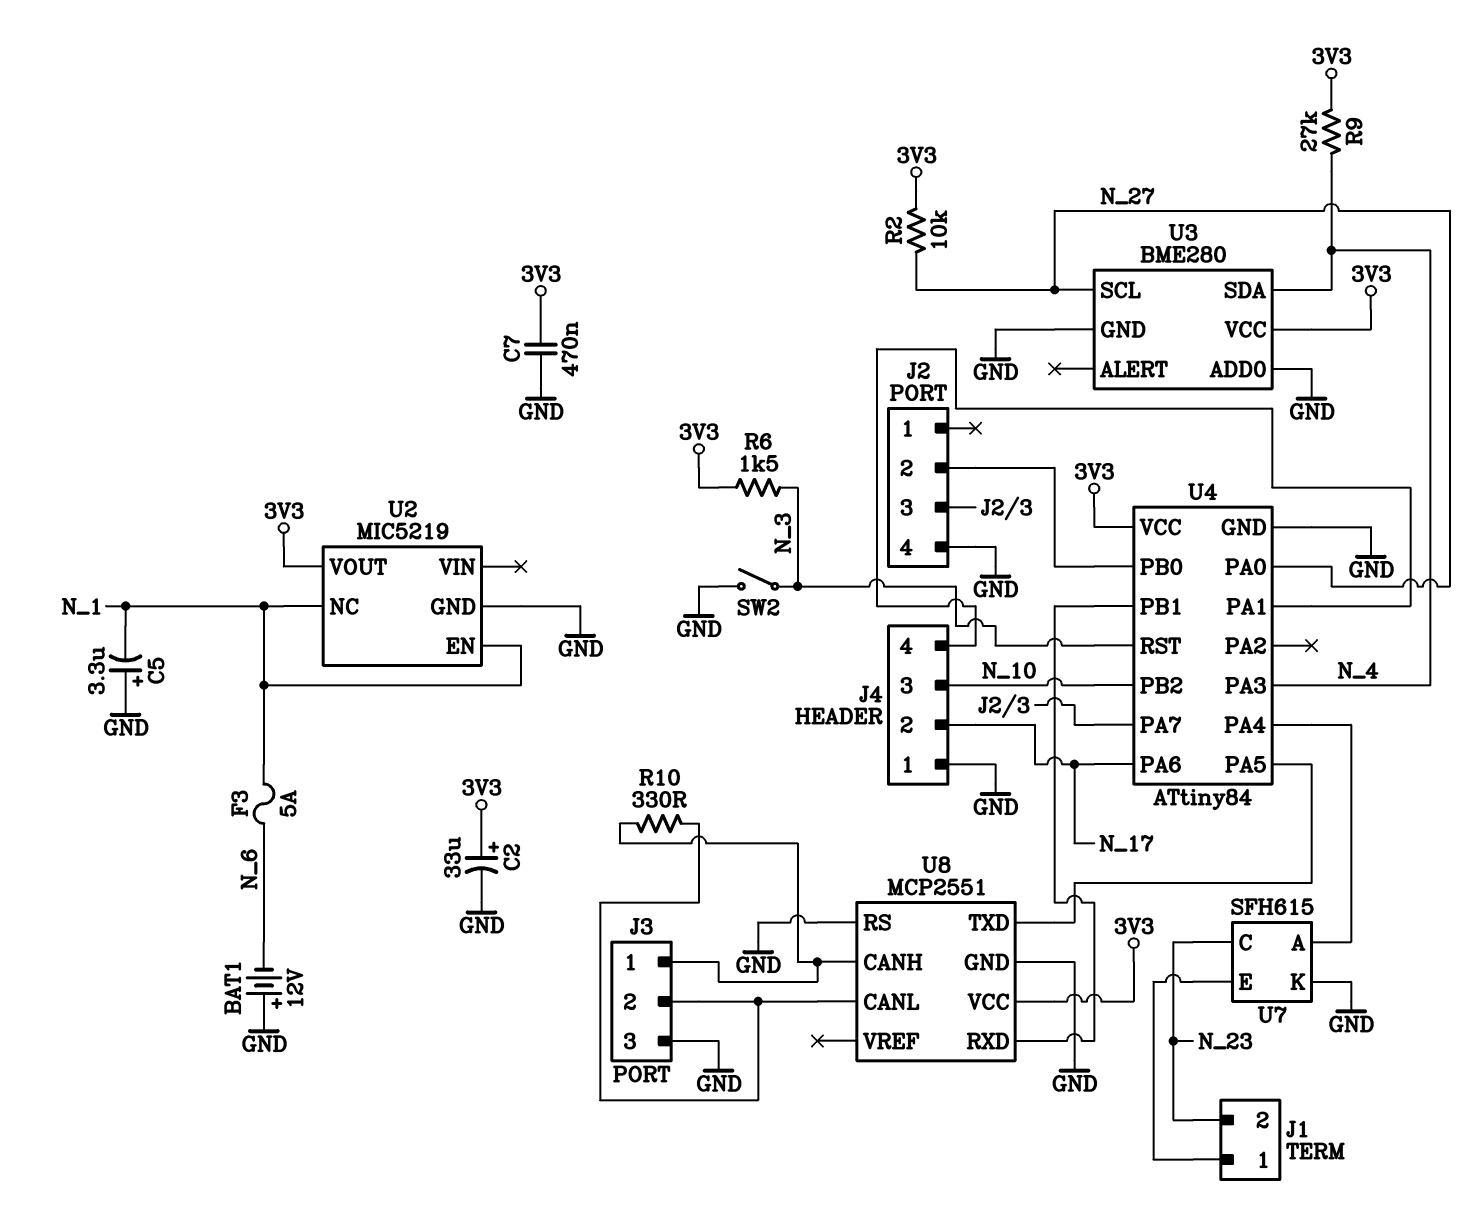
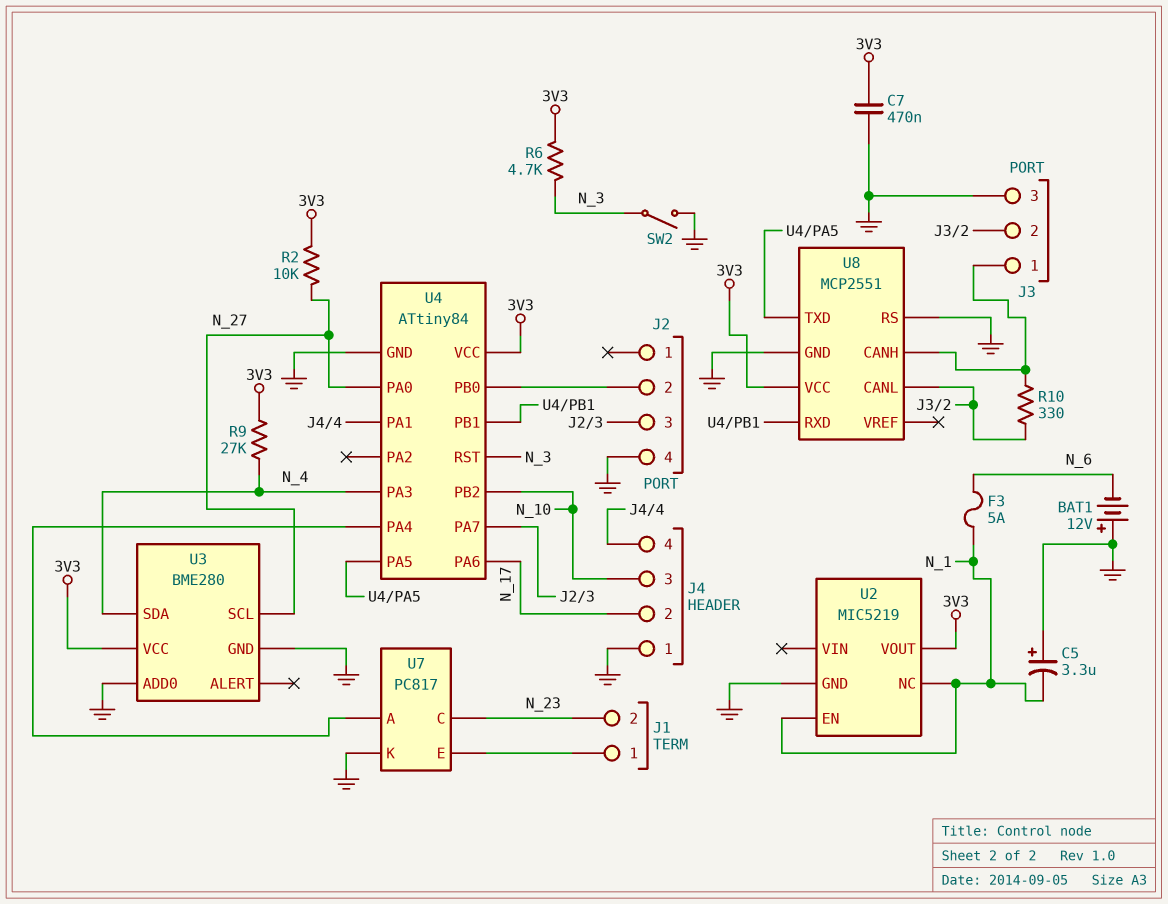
C2: 33uF (plus 3V3, minus GND) -> none
R6: 1.5k (3V3, N_3) -> 4.7k (3V3, N_3)
U7: SFH615 -> PC817

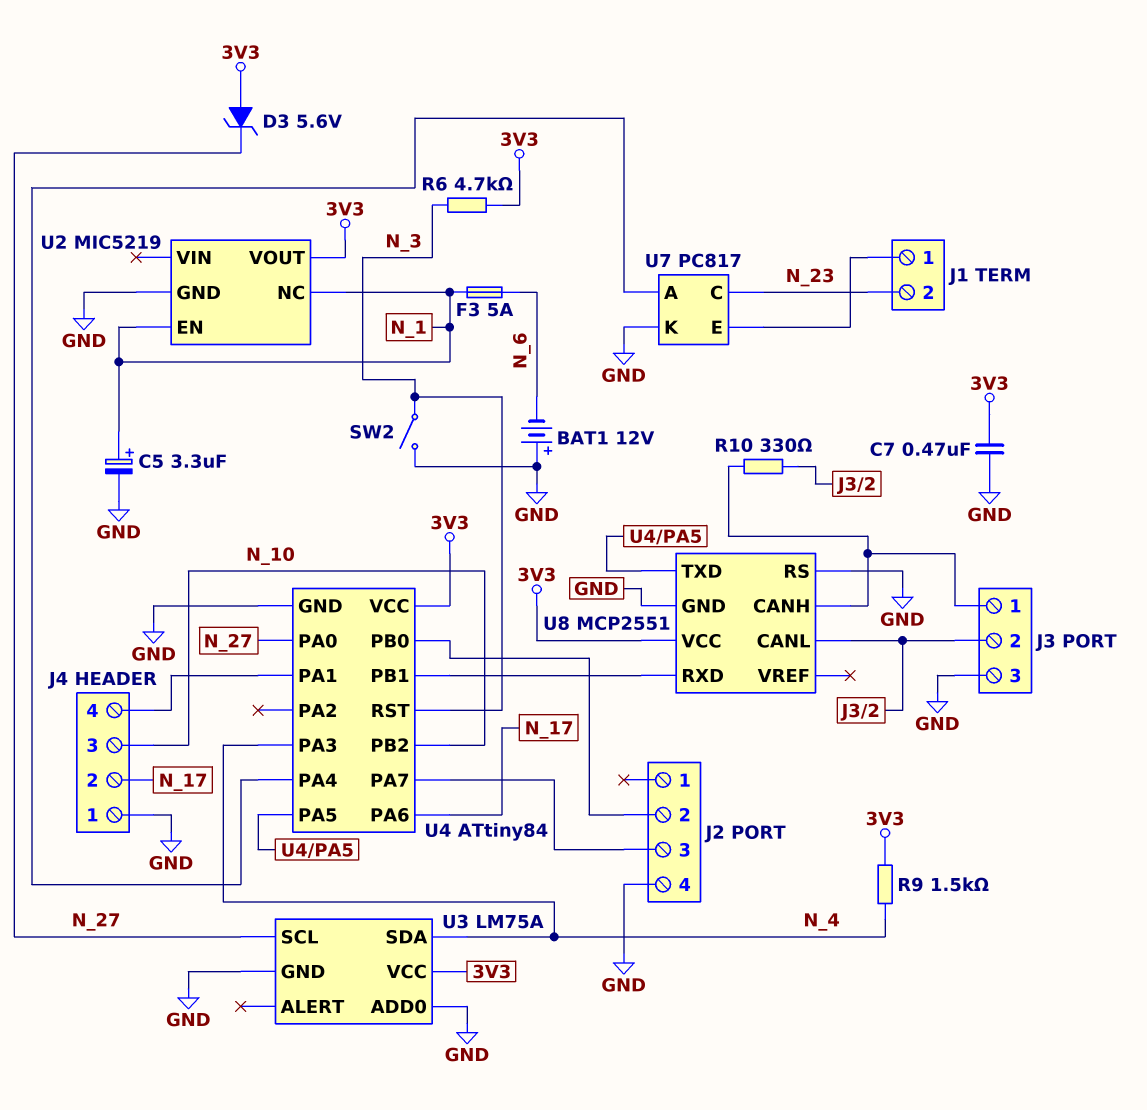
C5: 3.3uF (plus GND, minus N_1) -> 3.3uF (plus N_1, minus GND)
D3: none -> zener 5.6V (A 3V3, K N_27)
R2: 10k (3V3, N_27) -> none
R9: 27k (3V3, N_4) -> 1.5k (3V3, N_4)
U3: BME280 -> LM75A

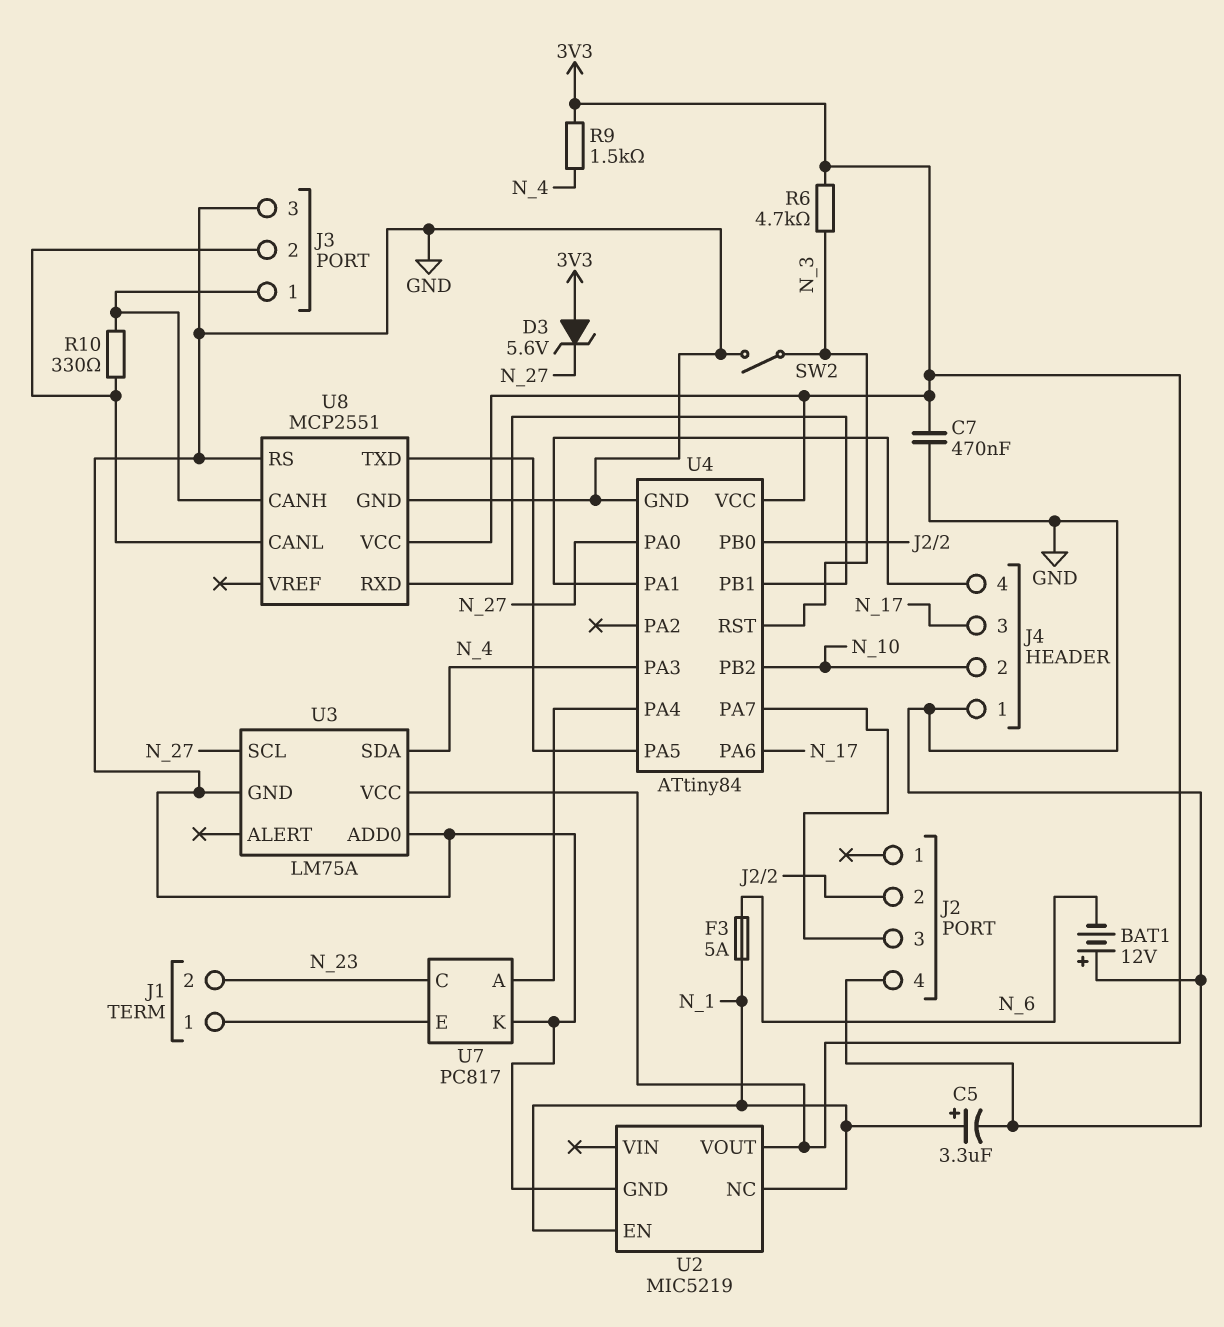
J4 pin 2: N_17 -> N_10
J4 pin 3: N_10 -> N_17

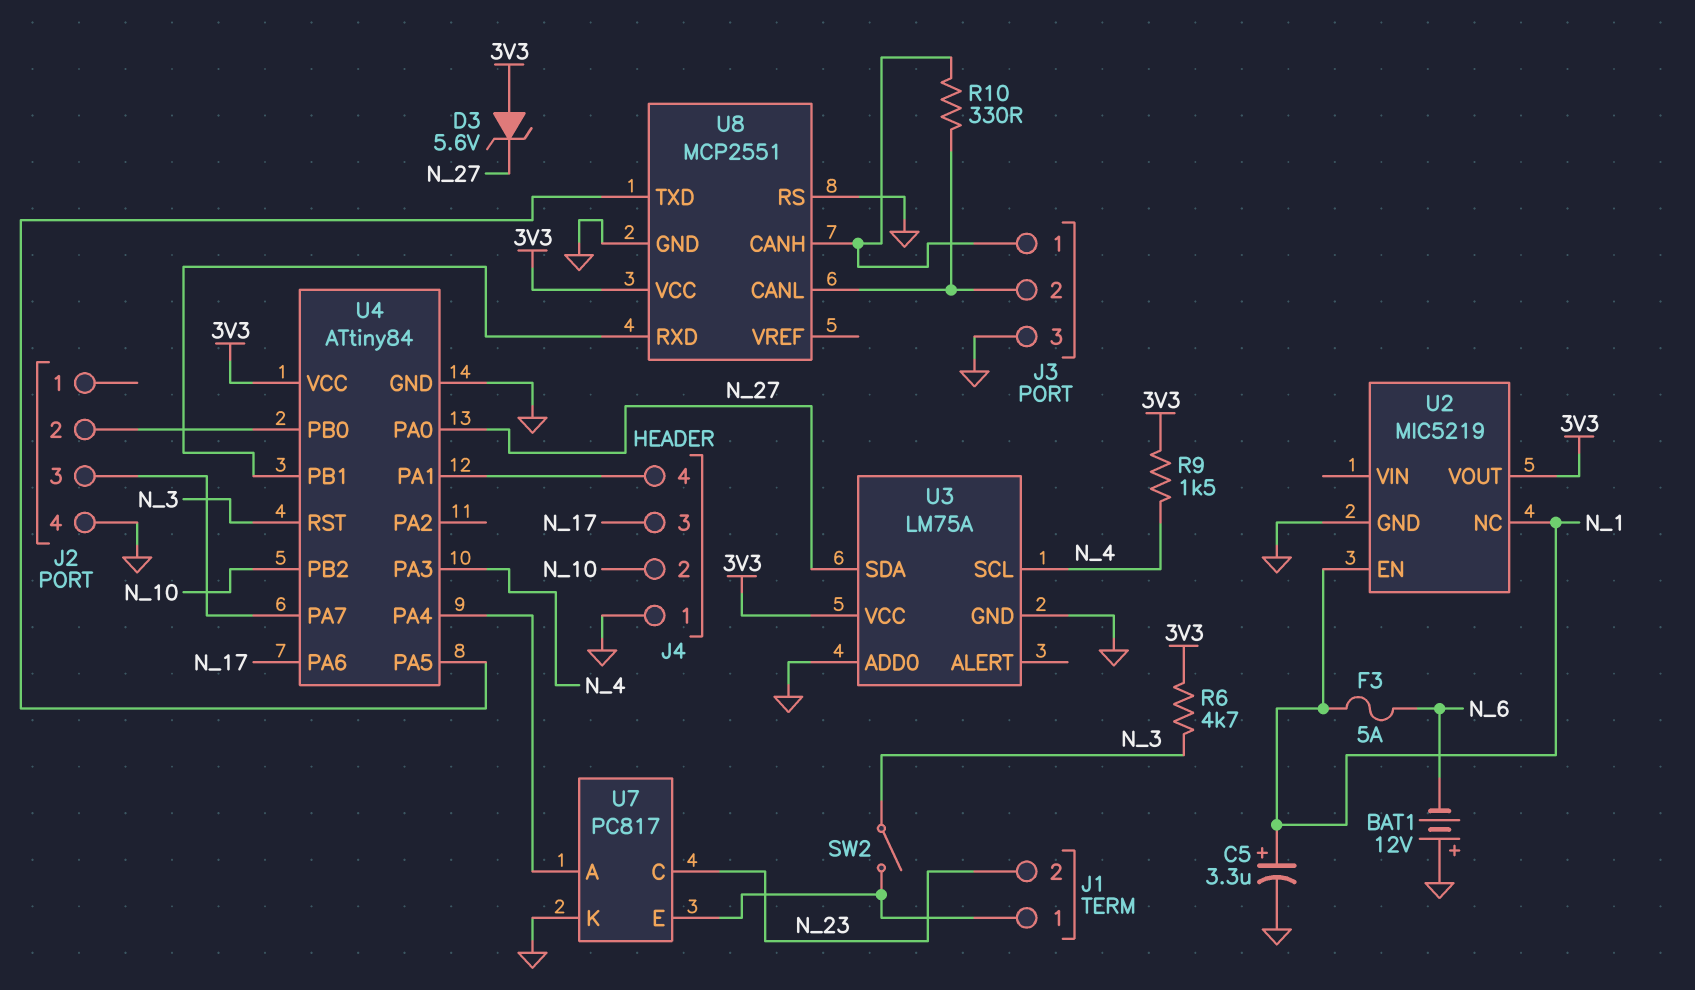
C7: 470nF (3V3, GND) -> none
SW2: switch (GND, N_3) -> switch (J1/1, N_3)
U3 pin SCL: N_27 -> N_4
U3 pin SDA: N_4 -> N_27

